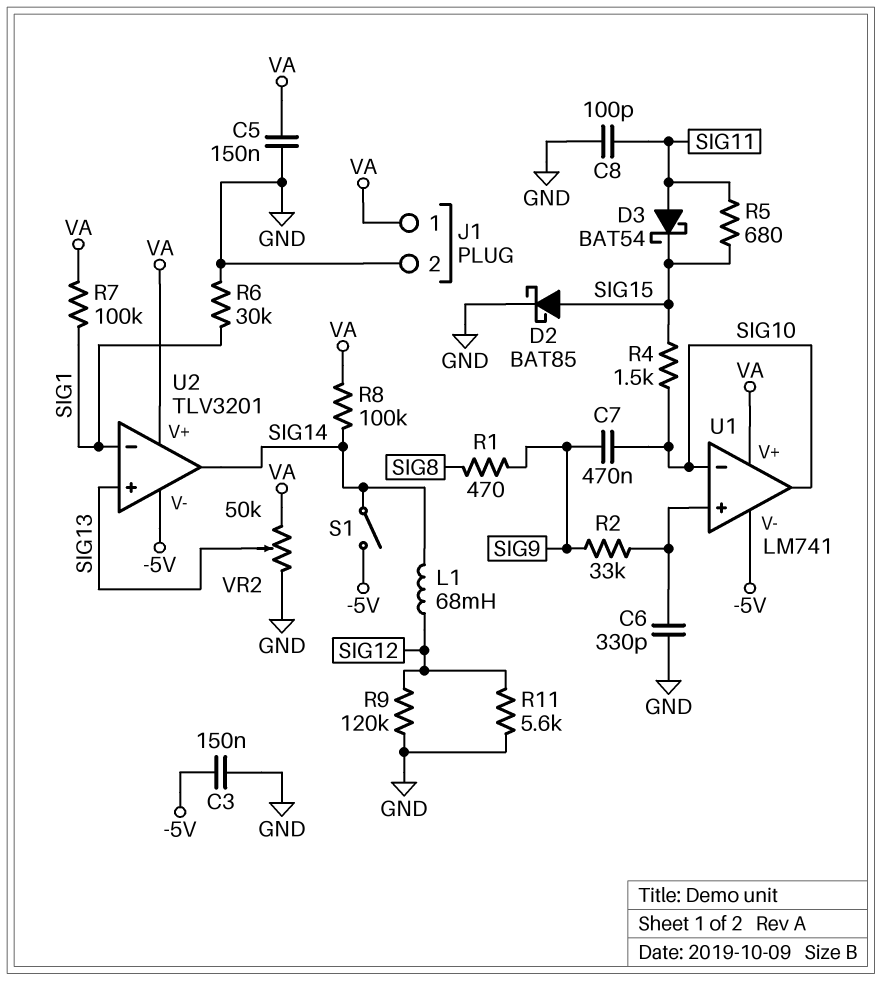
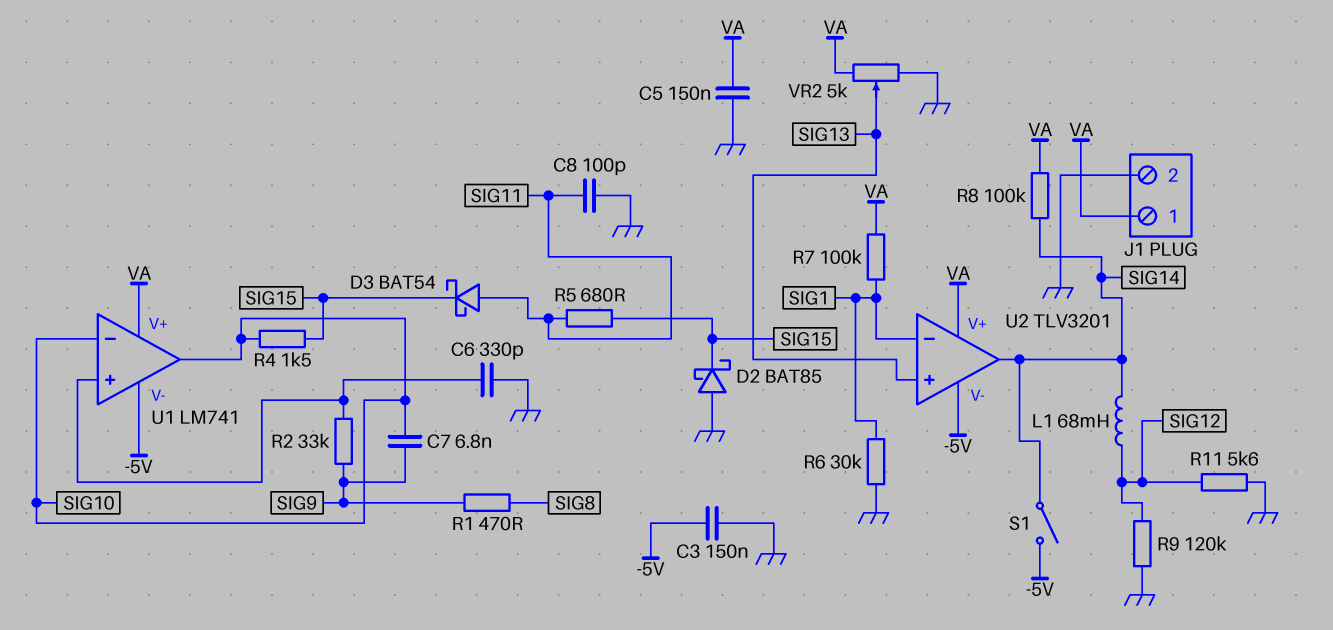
C7: 470nF (SIG9, SIG10) -> 6.8nF (SIG9, SIG10)
D2: schottky BAT85 (A SIG15, K GND) -> schottky BAT85 (A GND, K SIG15)
VR2: 50k (GND, VA, wiper SIG13) -> 5k (GND, VA, wiper SIG13)

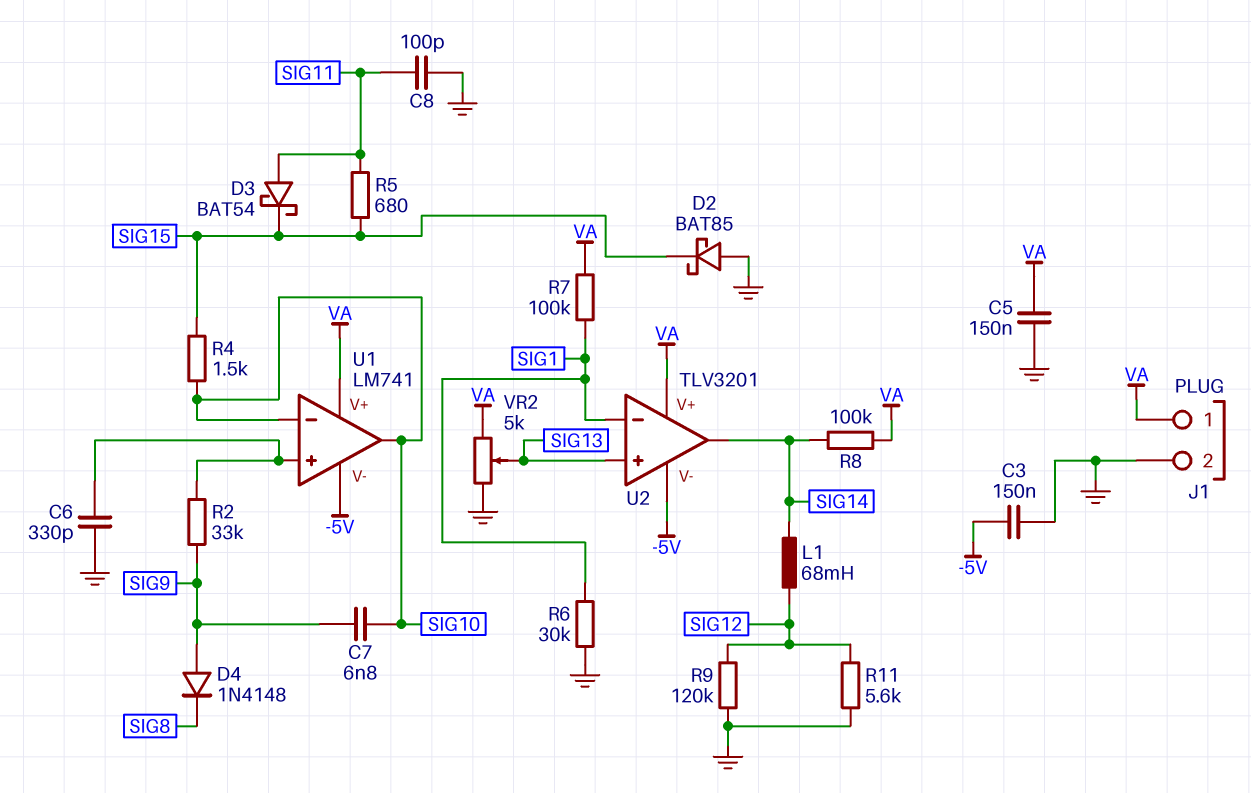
D4: none -> diode 1N4148 (A SIG9, K SIG8)
R1: 470 (SIG8, SIG9) -> none
S1: switch (-5V, SIG14) -> none

